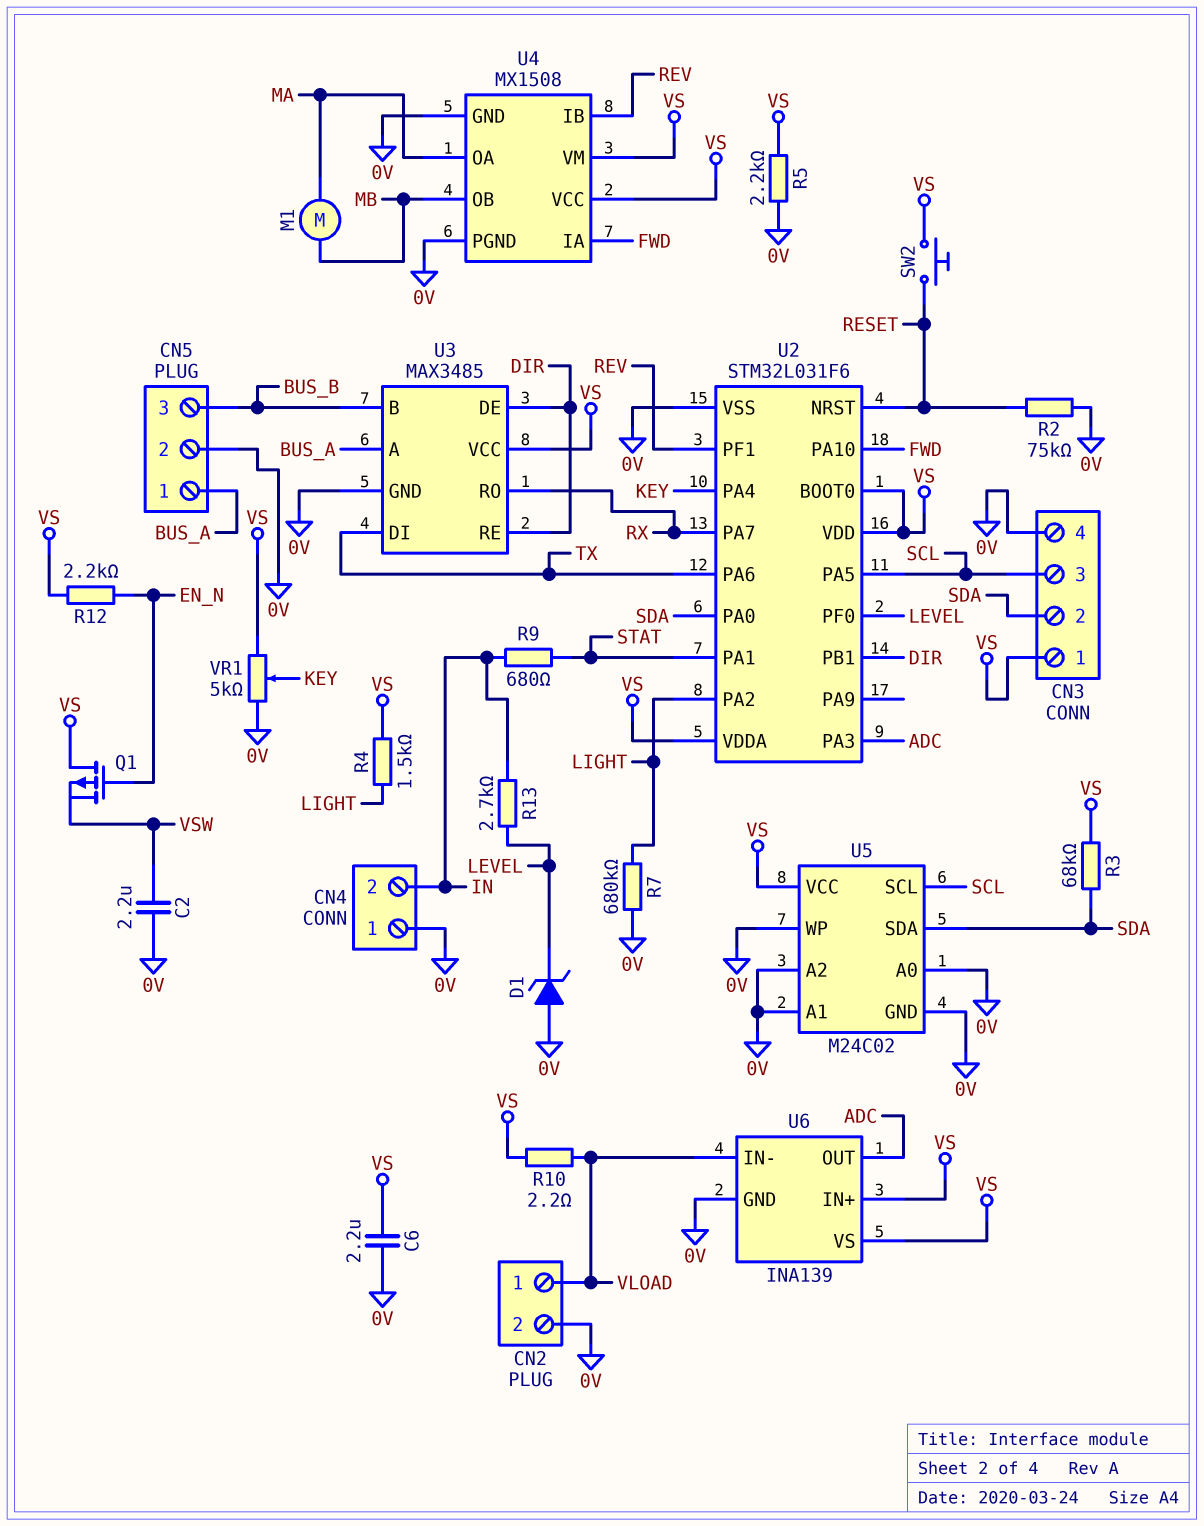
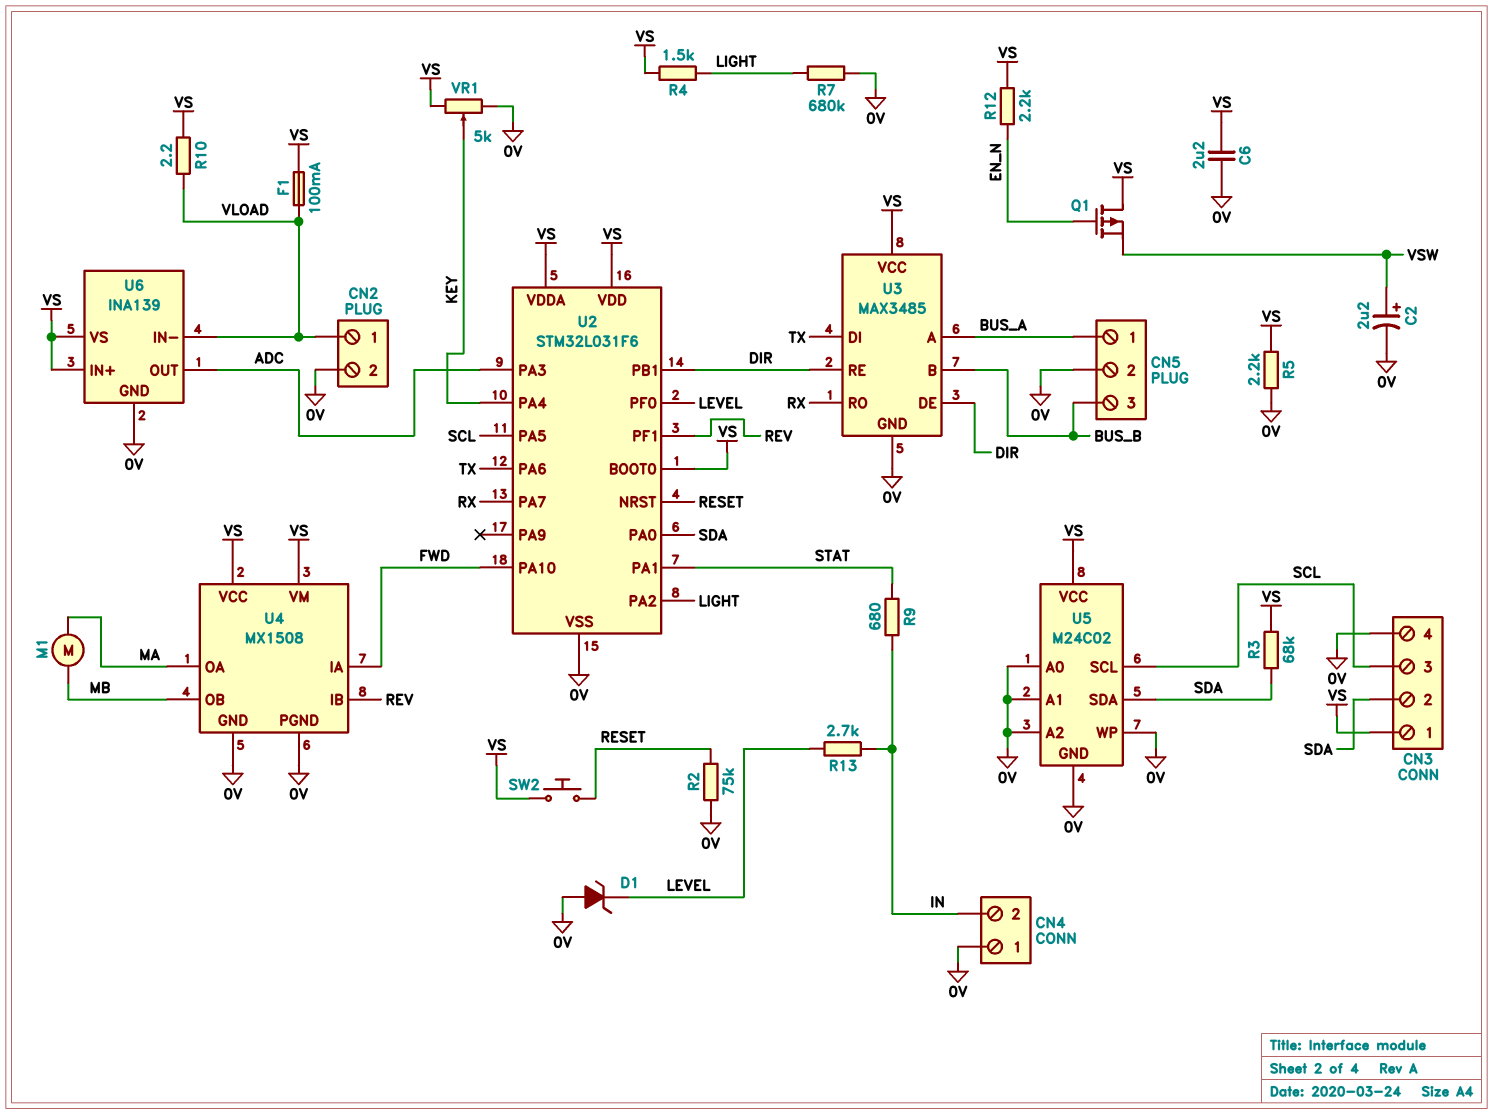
C2: 2.2uF (0V, VSW) -> 2.2uF (plus VSW, minus 0V)
F1: none -> 100mA (VLOAD, VS)

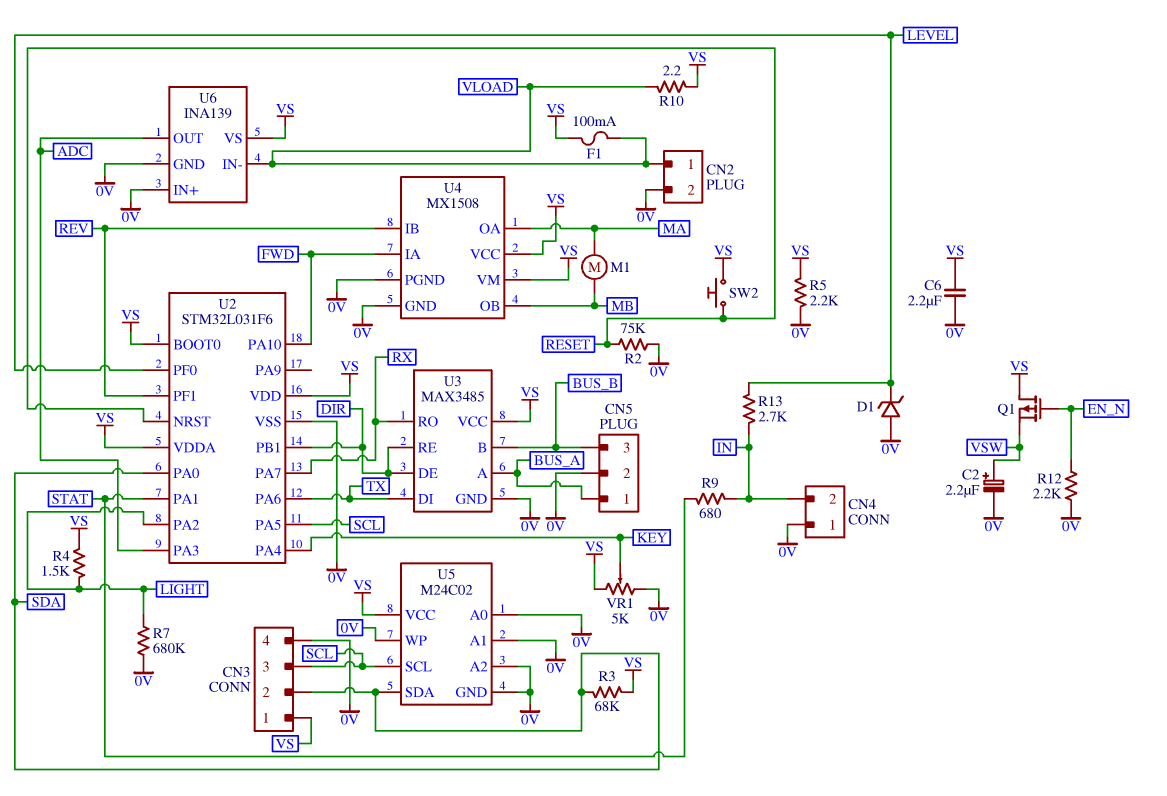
R12: 2.2k (EN_N, VS) -> 2.2k (0V, EN_N)
U6 pin IN+: VS -> 0V

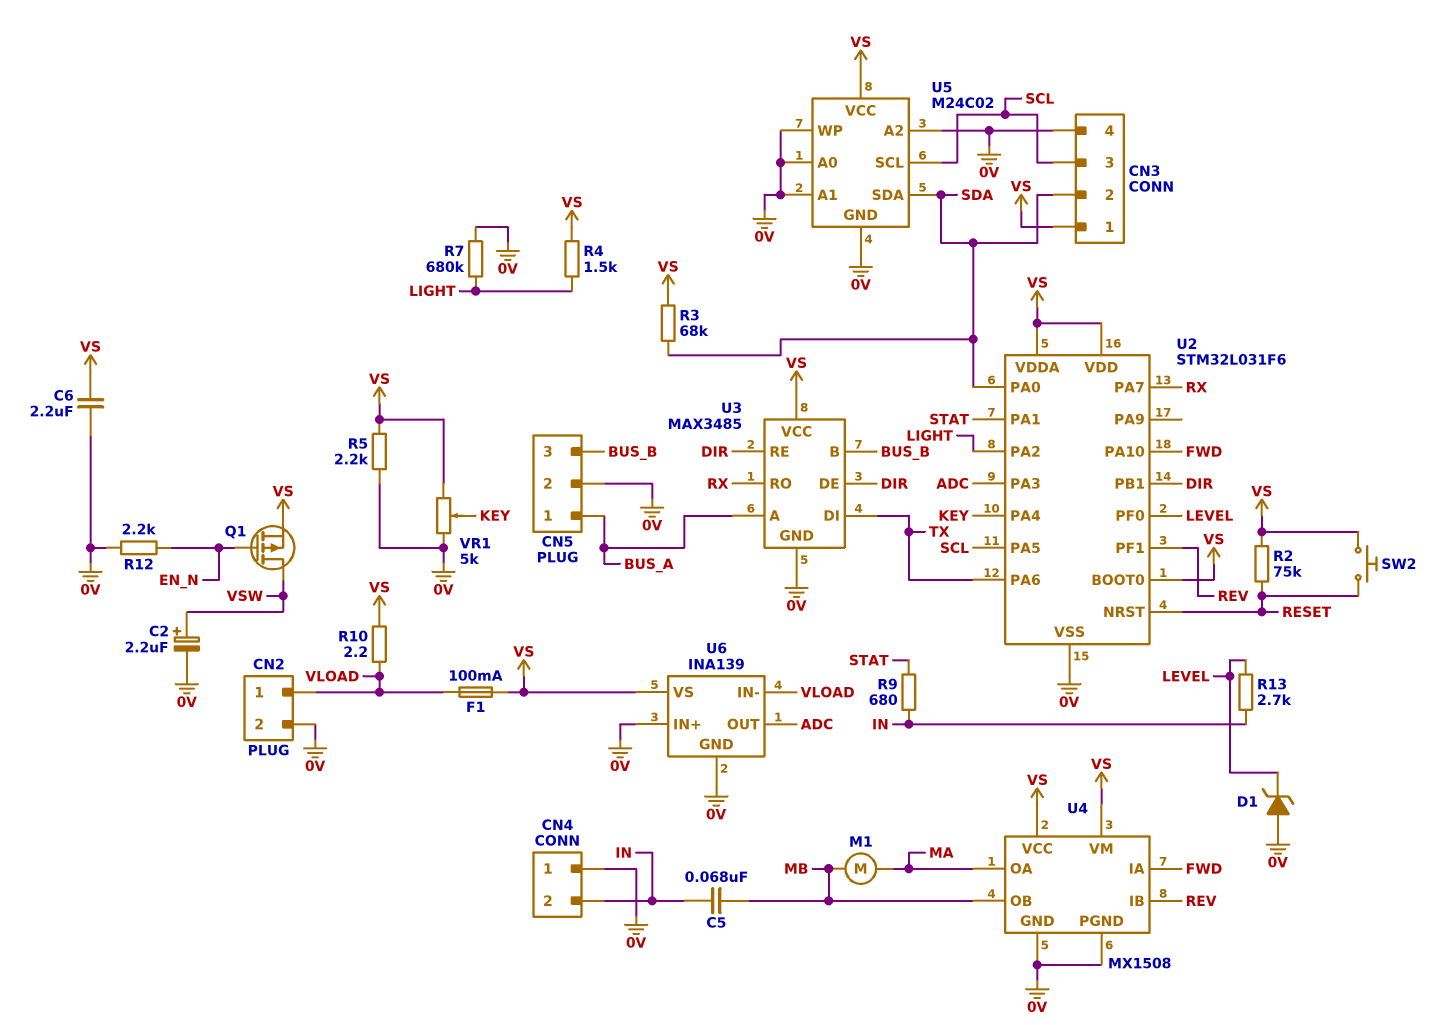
C5: none -> 68nF (IN, MB)
Q1: PMOS (G EN_N, D VS, S VSW) -> PMOS (G EN_N, D VSW, S VS)
R2: 75k (0V, RESET) -> 75k (RESET, VS)

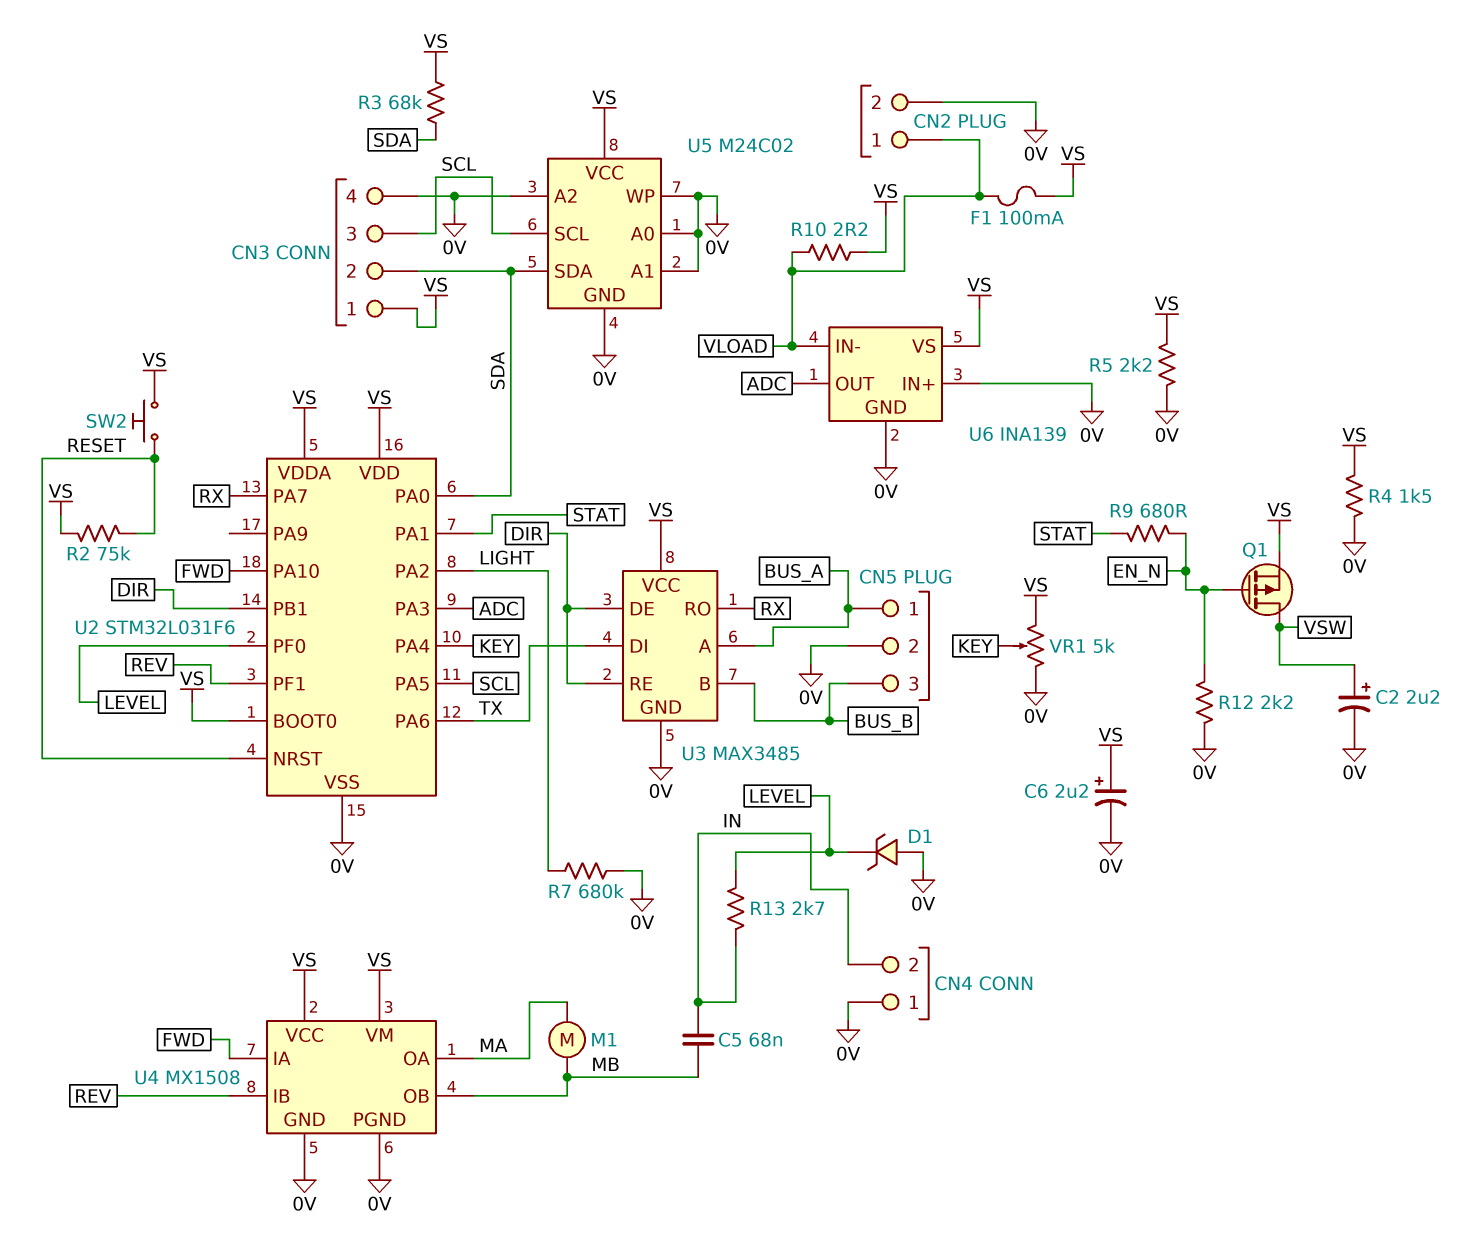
C6: 2.2uF (0V, VS) -> 2.2uF (plus VS, minus 0V)
R4: 1.5k (LIGHT, VS) -> 1.5k (0V, VS)
R9: 680 (IN, STAT) -> 680 (EN_N, STAT)

